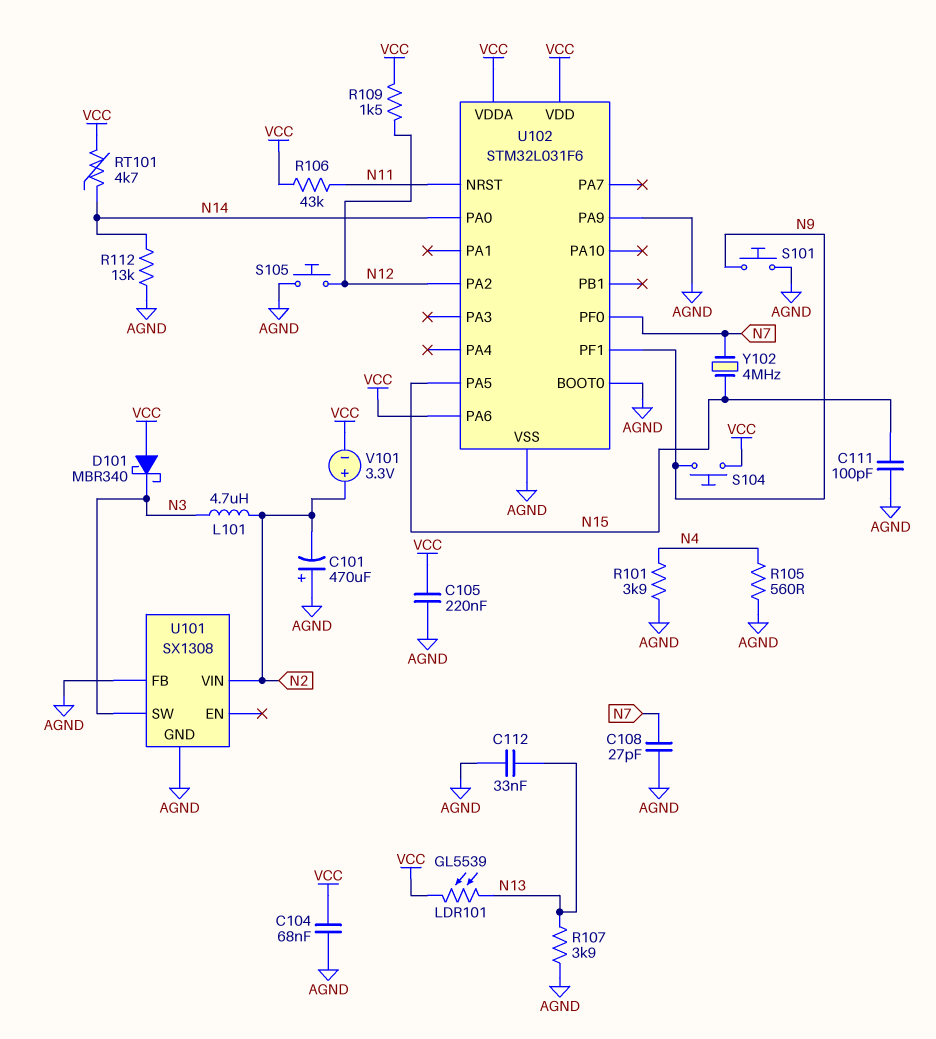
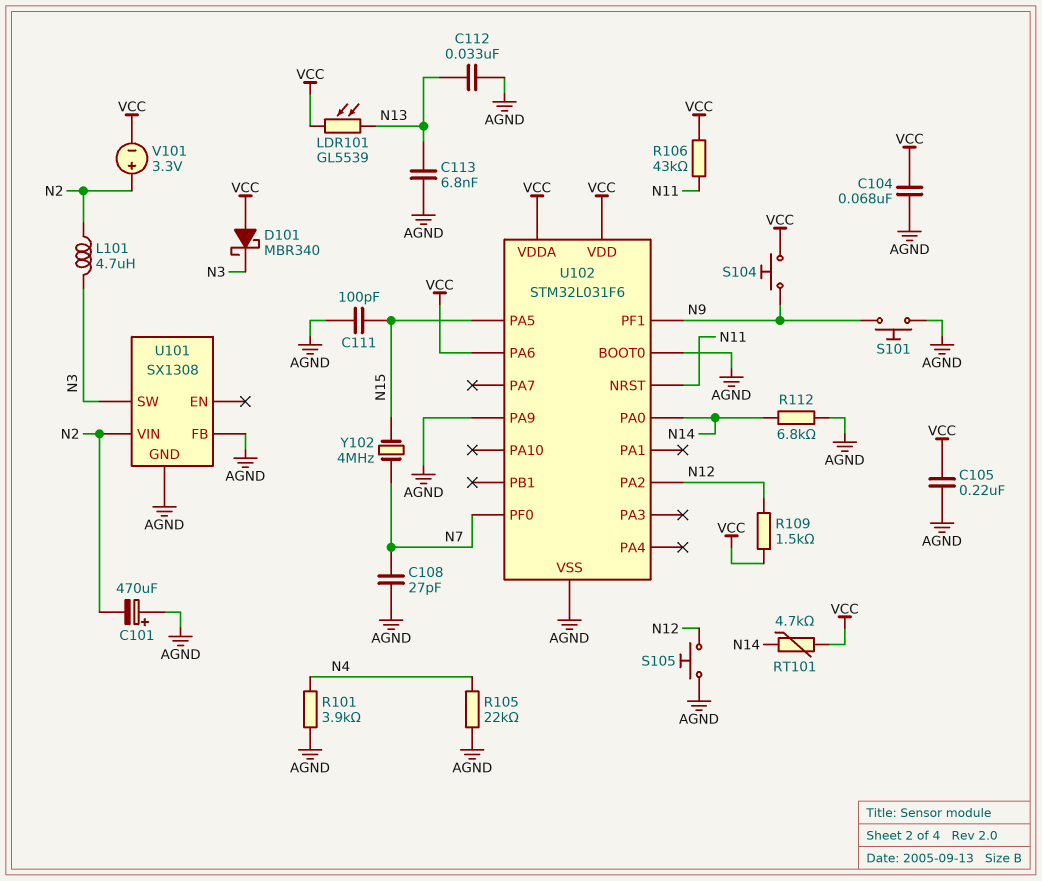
C113: none -> 6.8nF (AGND, N13)
R105: 560 (AGND, N4) -> 22k (AGND, N4)
R107: 3.9k (AGND, N13) -> none
R112: 13k (AGND, N14) -> 6.8k (AGND, N14)

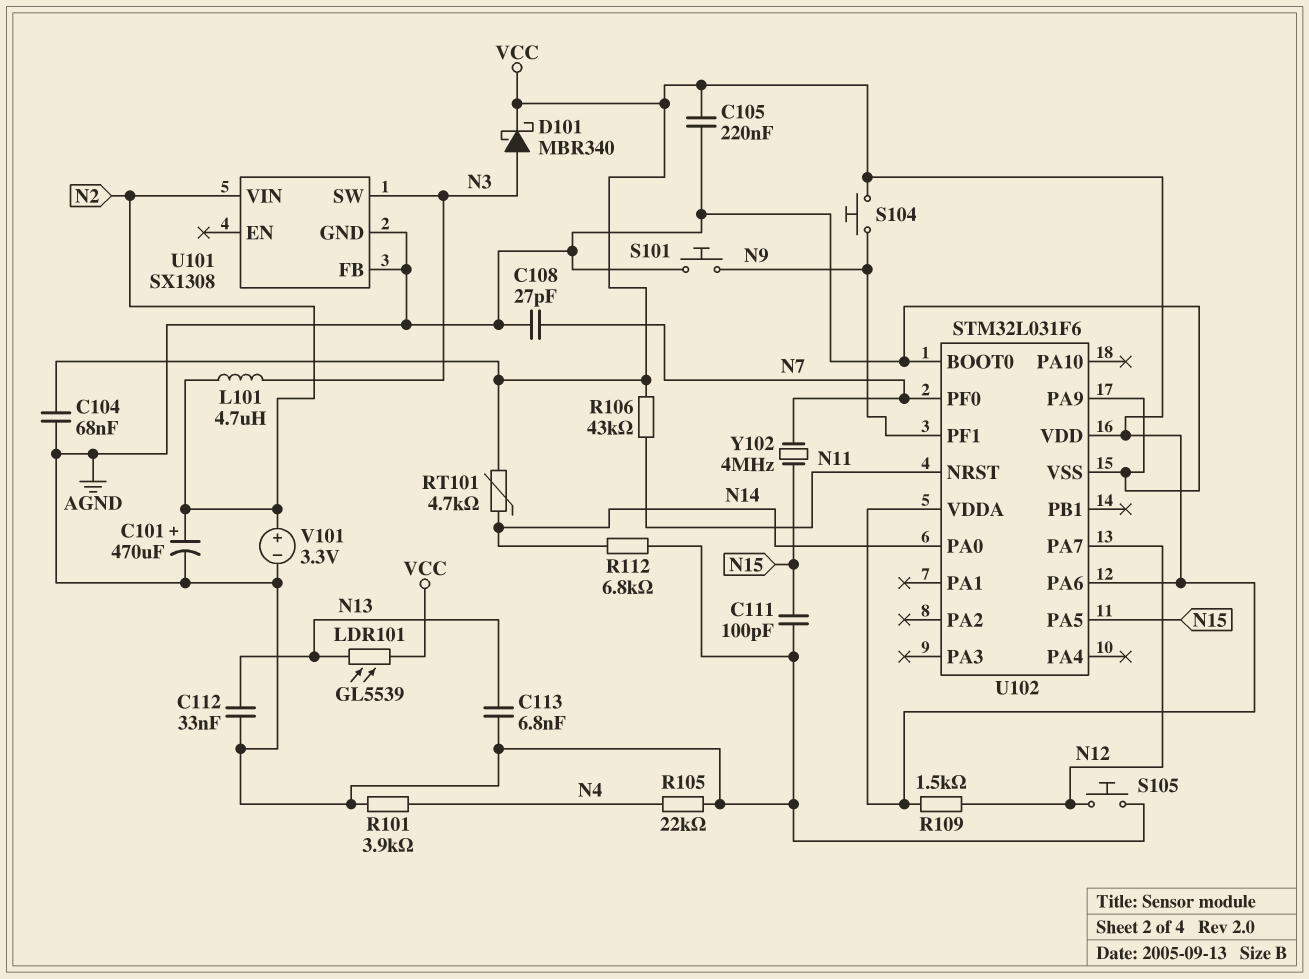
C101: 470uF (plus AGND, minus N2) -> 470uF (plus N2, minus AGND)
D101: schottky MBR340 (A VCC, K N3) -> schottky MBR340 (A N3, K VCC)
U102 pin PA2: N12 -> none
U102 pin PA7: none -> N12
V101: 3.3V (plus N2, minus VCC) -> 3.3V (plus N2, minus AGND)

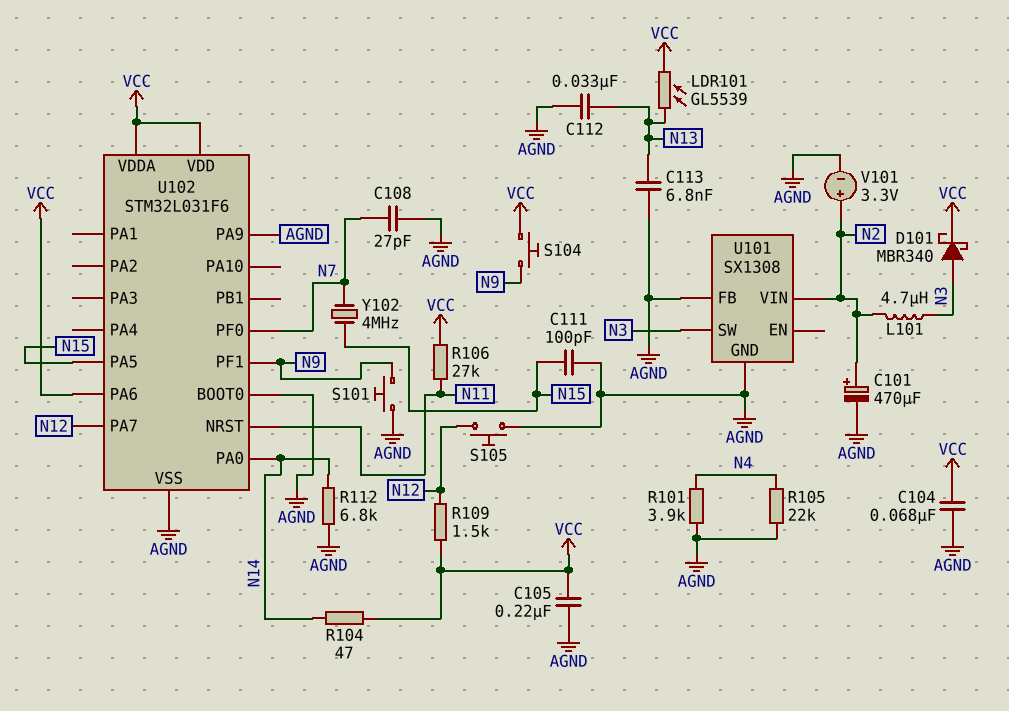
R104: none -> 47 (N14, VCC)
R106: 43k (N11, VCC) -> 27k (N11, VCC)
RT101: 4.7k (N14, VCC) -> none

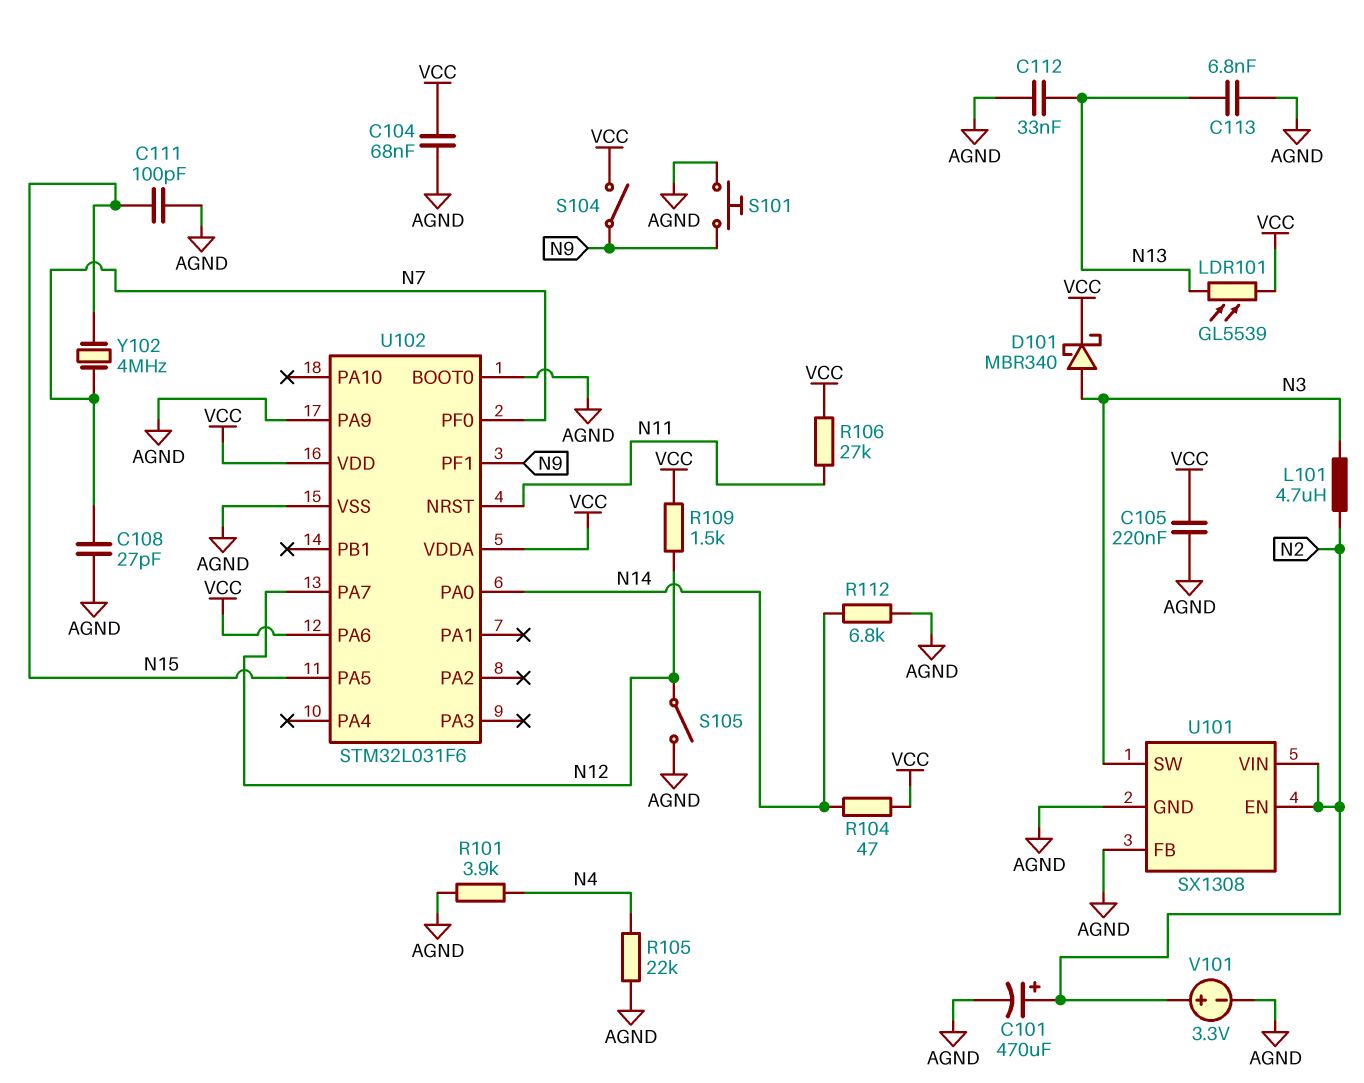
S104: button (N9, VCC) -> switch (N9, VCC)
S105: button (AGND, N12) -> switch (AGND, N12)
U101 pin EN: none -> N2

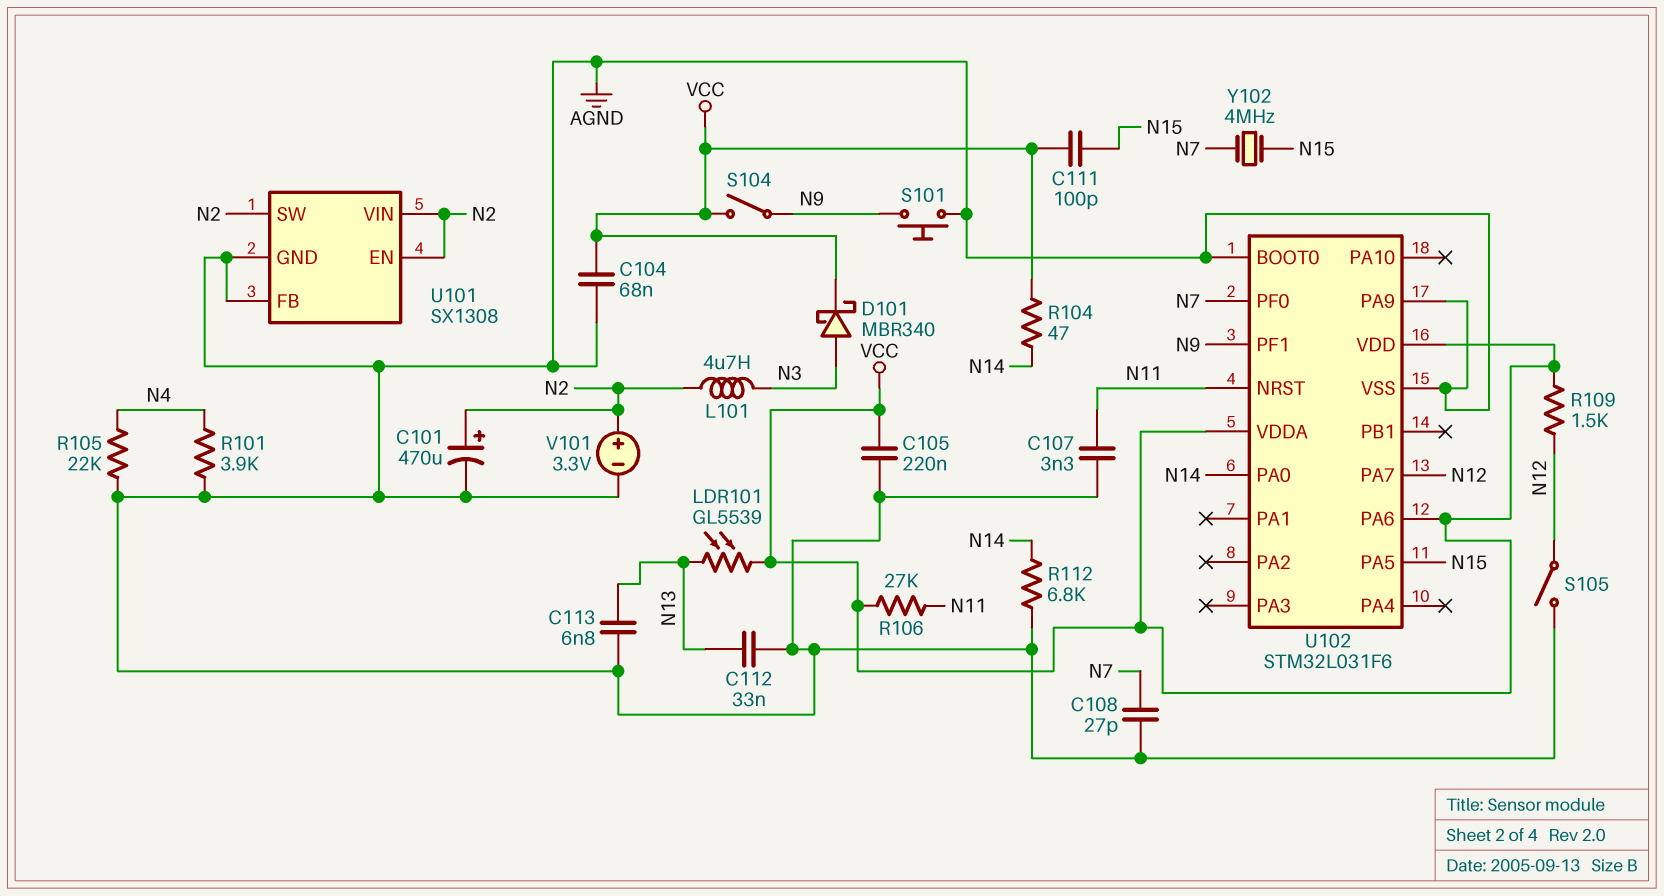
C107: none -> 3.3nF (AGND, N11)
C111: 100pF (AGND, N15) -> 100pF (N15, VCC)
U101 pin SW: N3 -> N2

